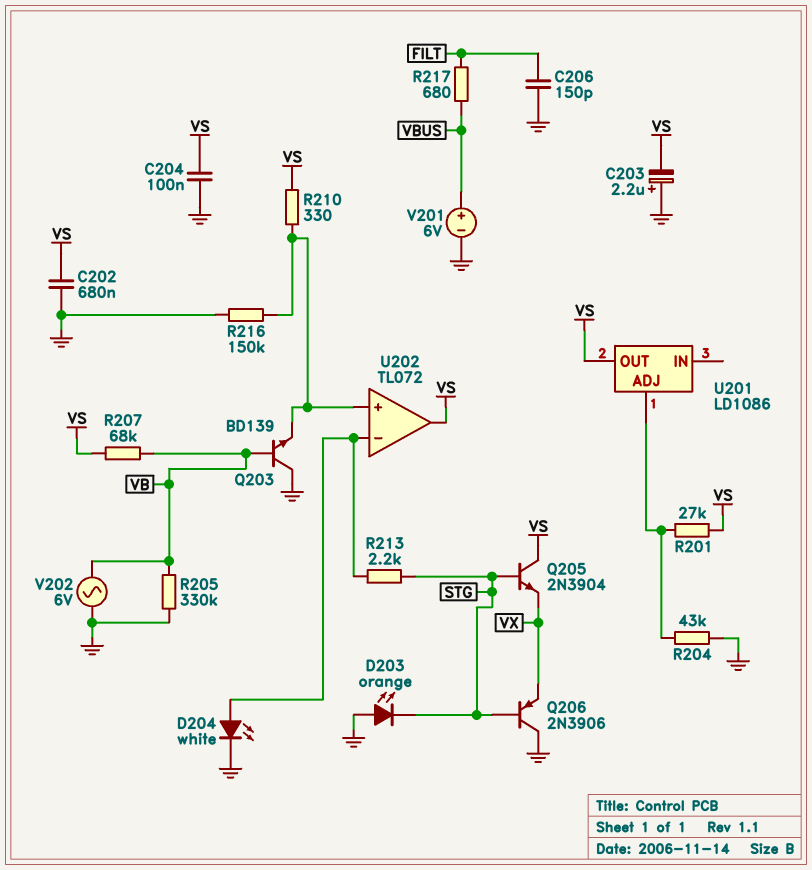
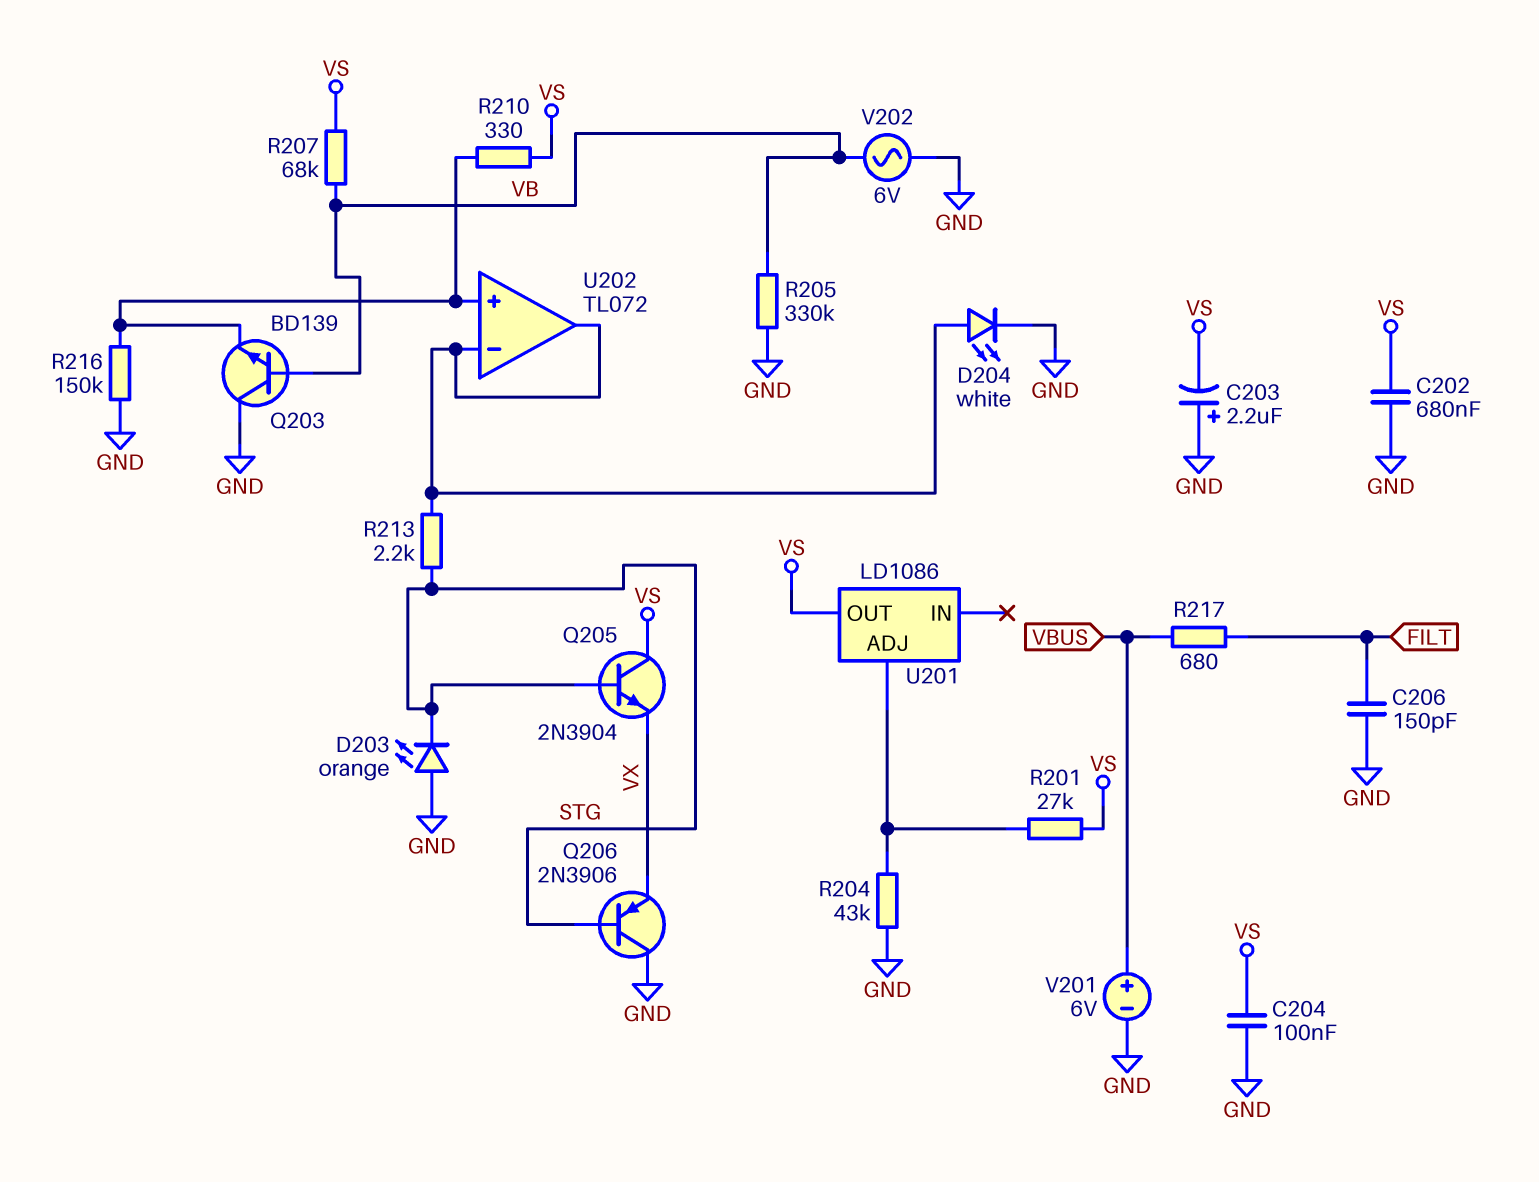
U202 pin out: VS -> U202/in-

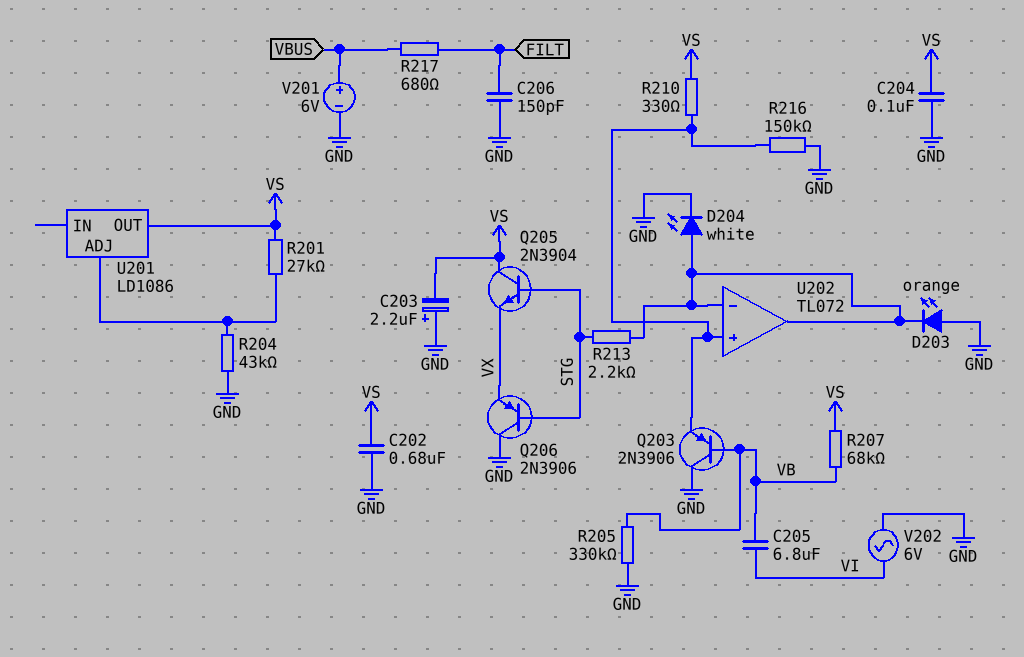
C205: none -> 6.8uF (VB, VI)
D203: LED orange (A GND, K STG) -> LED orange (A GND, K U202/in-)
Q203: NPN BD139 (B VB, C GND, E U202/in+) -> PNP 2N3906 (B VB, C GND, E U202/in+)
V202: AC 6V (GND, VB) -> AC 6V (GND, VI)

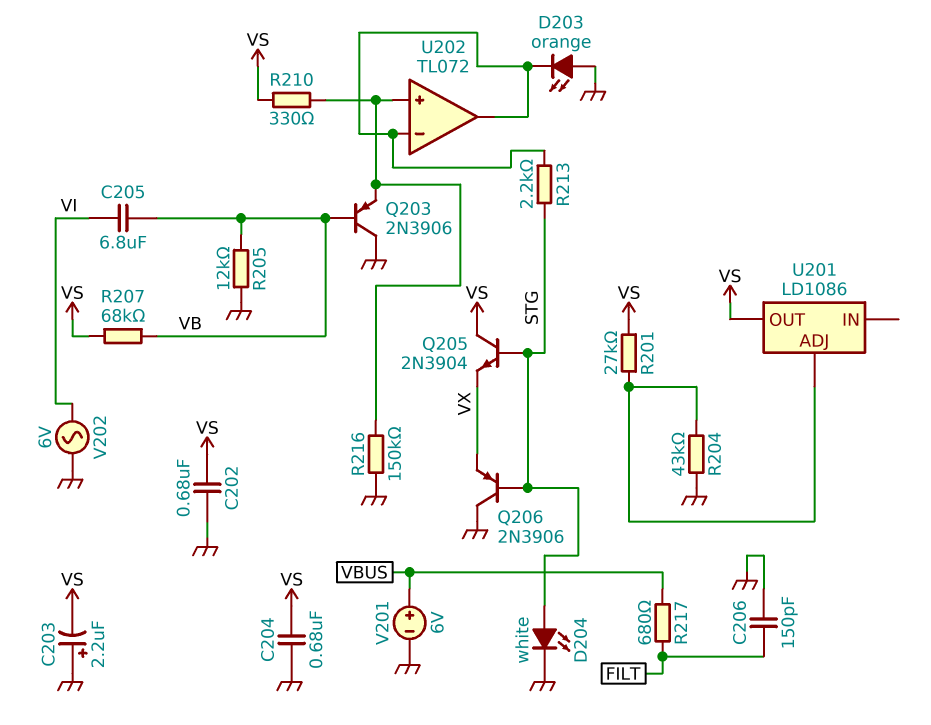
C204: 100nF (GND, VS) -> 680nF (GND, VS)
D204: LED white (A U202/in-, K GND) -> LED white (A STG, K GND)
R205: 330k (GND, VB) -> 12k (GND, VB)

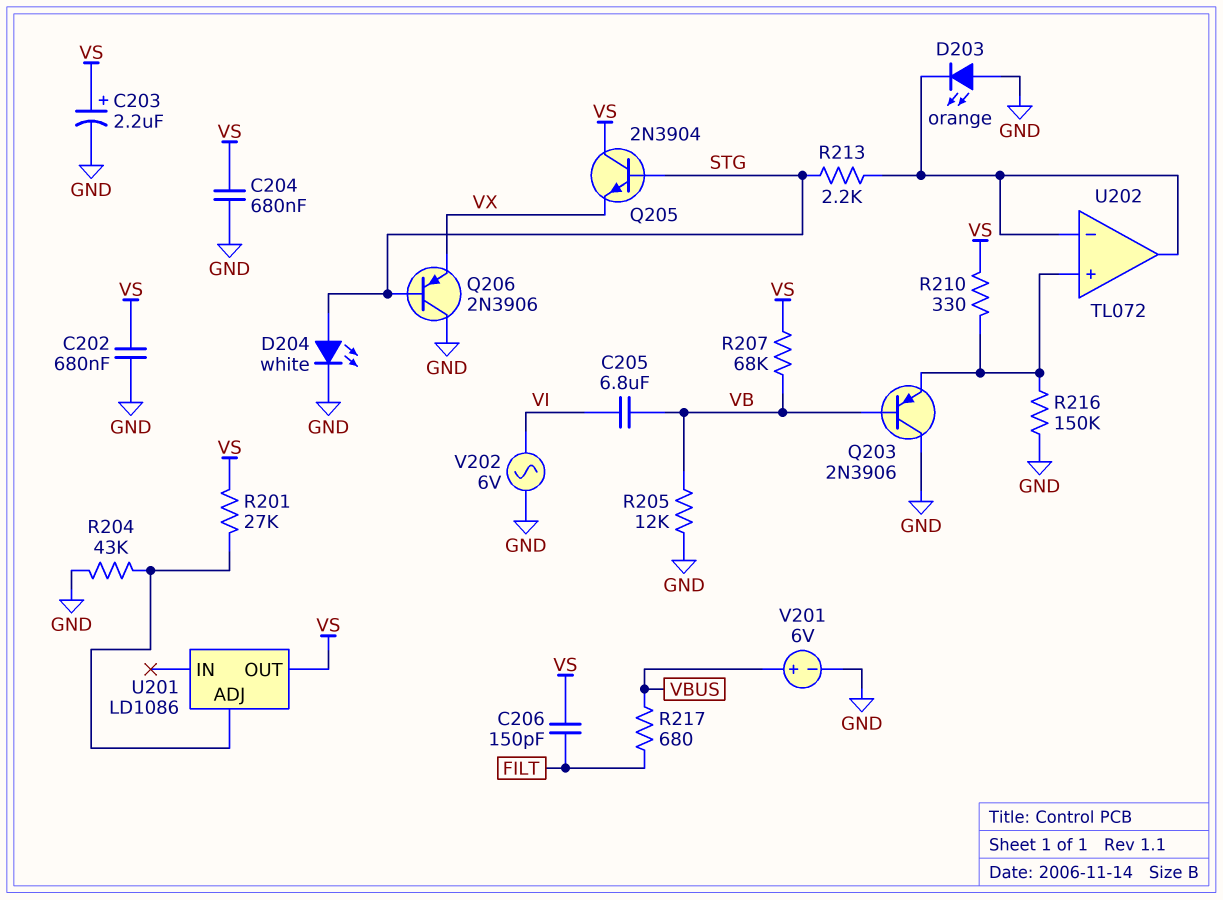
C203: 2.2uF (plus GND, minus VS) -> 2.2uF (plus VS, minus GND)
C206: 150pF (FILT, GND) -> 150pF (FILT, VS)

